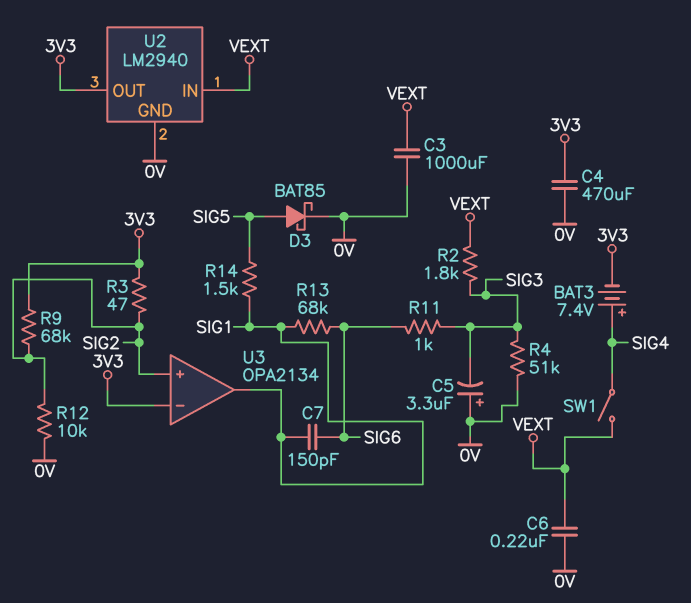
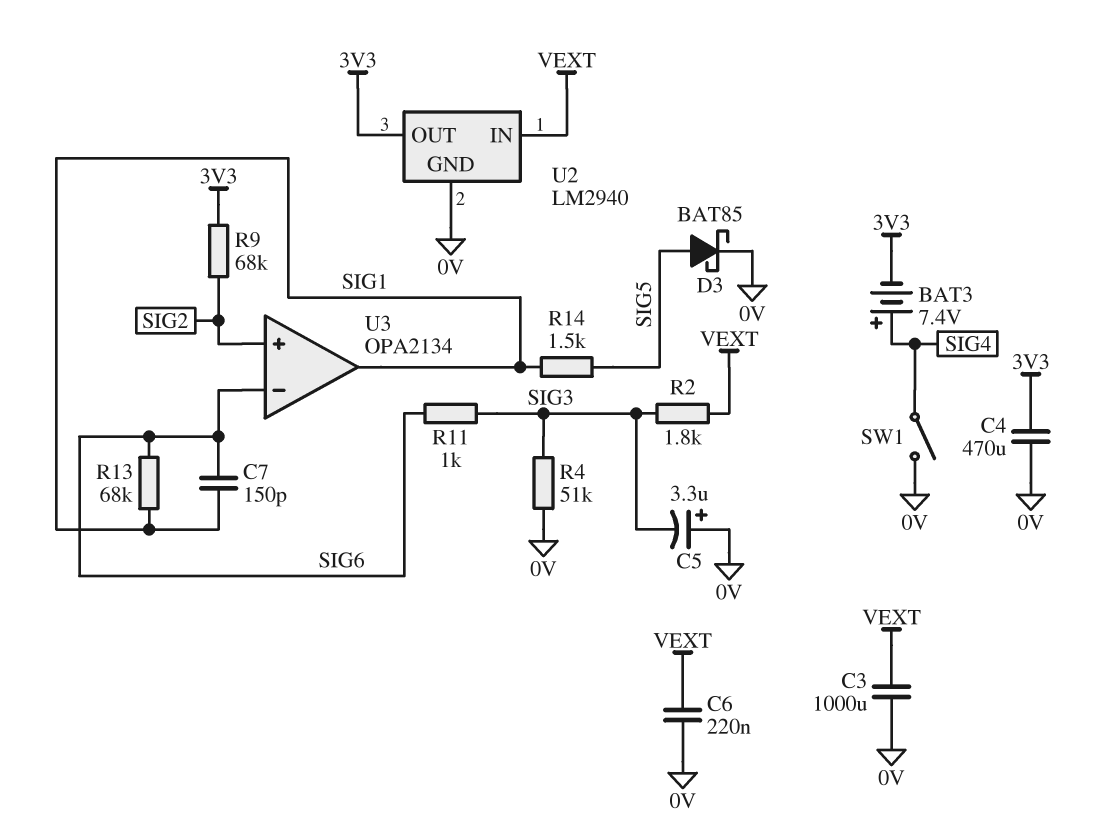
R3: 47 (3V3, SIG2) -> none
R12: 10k (0V, SIG2) -> none
SW1: switch (SIG4, VEXT) -> switch (0V, SIG4)
U3 pin in-: 3V3 -> SIG6

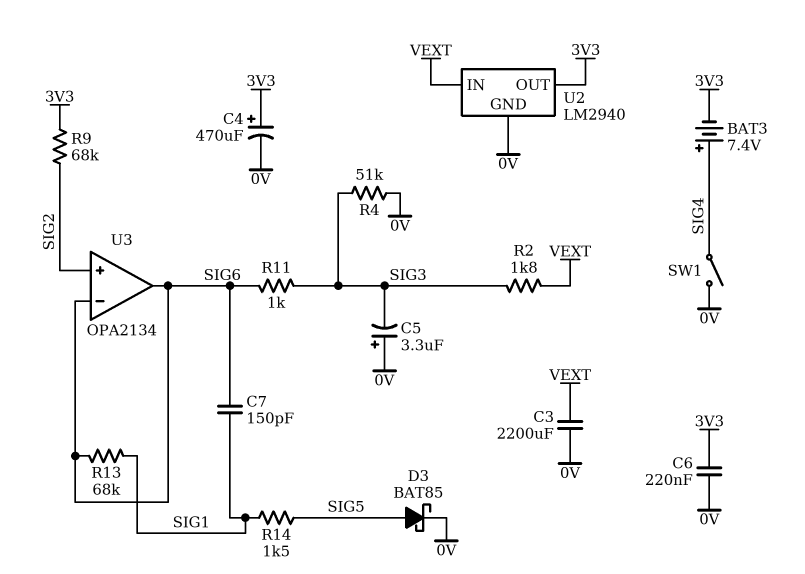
C3: 1000uF (0V, VEXT) -> 2200uF (0V, VEXT)
C4: 470uF (0V, 3V3) -> 470uF (plus 3V3, minus 0V)
C6: 220nF (0V, VEXT) -> 220nF (0V, 3V3)
U3 pin out: SIG1 -> SIG6

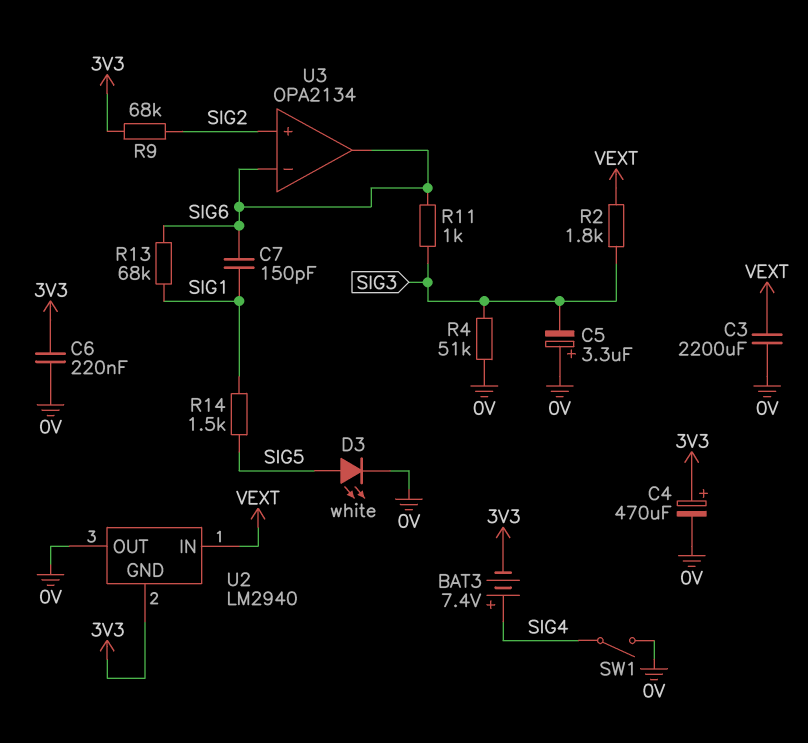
D3: schottky BAT85 (A SIG5, K 0V) -> LED white (A SIG5, K 0V)
U2 pin GND: 0V -> 3V3
U2 pin OUT: 3V3 -> 0V

